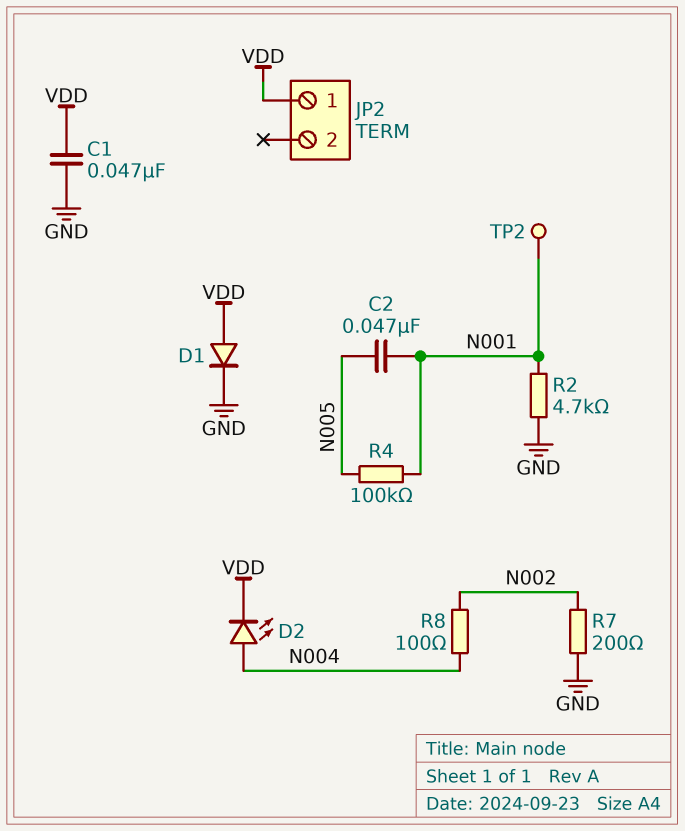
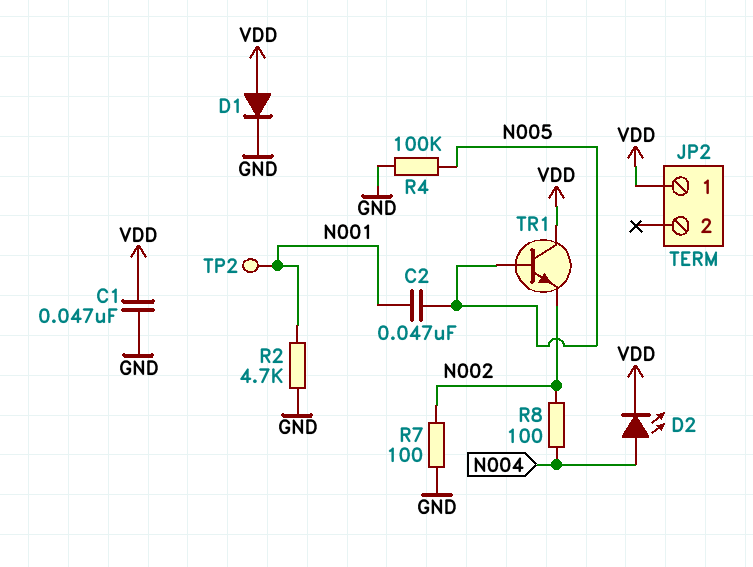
R4: 100k (N001, N005) -> 100k (GND, N005)
R7: 200 (GND, N002) -> 100 (GND, N002)
TR1: none -> NPN (B N005, C VDD, E N002)

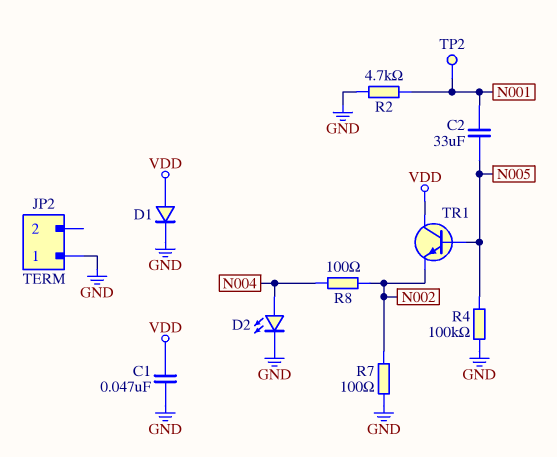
C2: 47nF (N001, N005) -> 33uF (N001, N005)
D2: LED (A N004, K VDD) -> LED (A N004, K GND)
JP2 pin 1: VDD -> GND

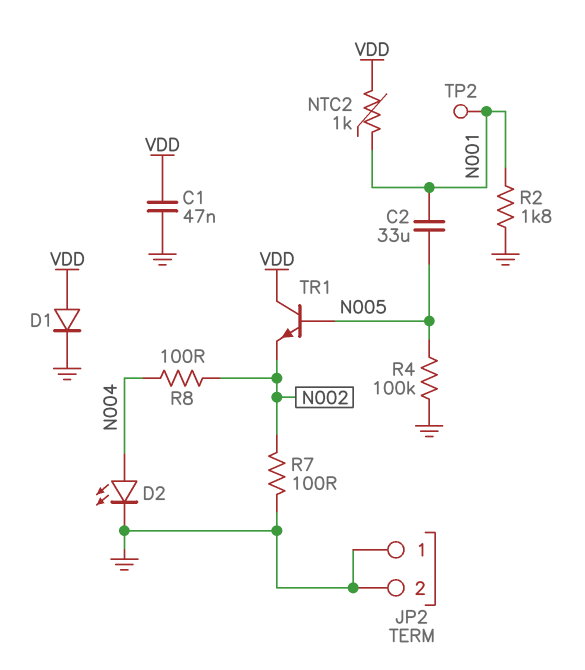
JP2 pin 2: none -> GND
NTC2: none -> 1k (N001, VDD)
R2: 4.7k (GND, N001) -> 1.8k (GND, N001)

